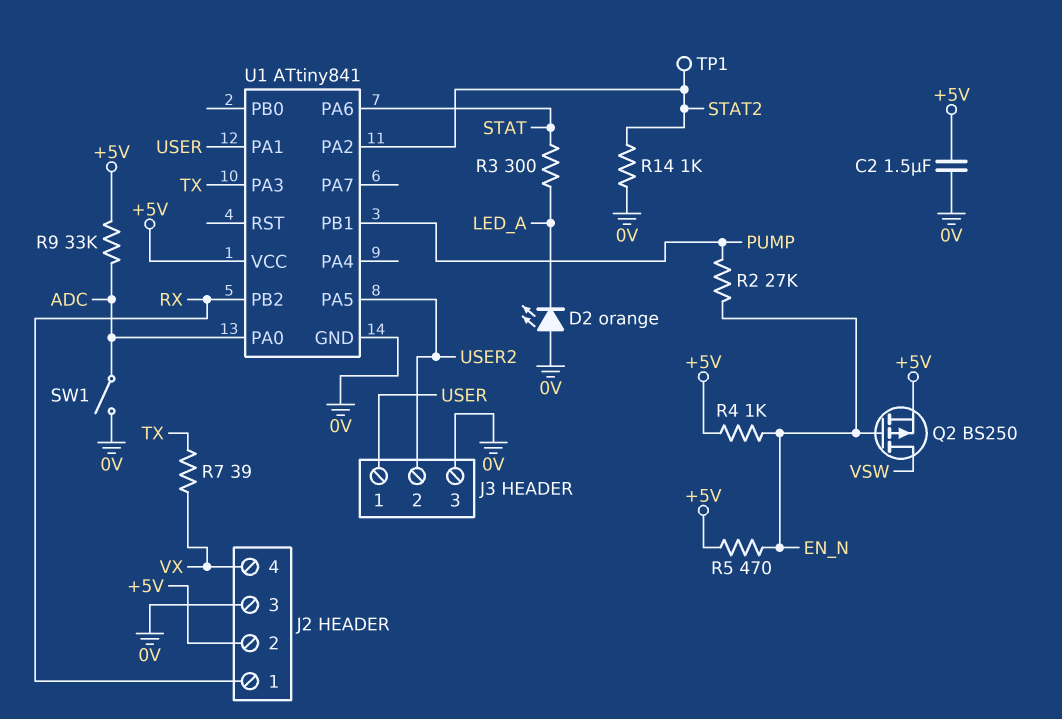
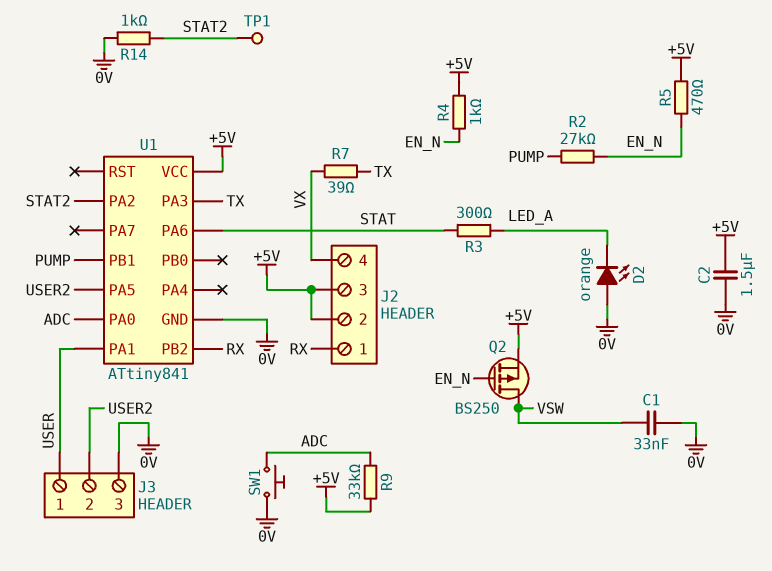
C1: none -> 33nF (0V, VSW)
J2 pin 3: 0V -> +5V
SW1: switch (0V, ADC) -> button (0V, ADC)

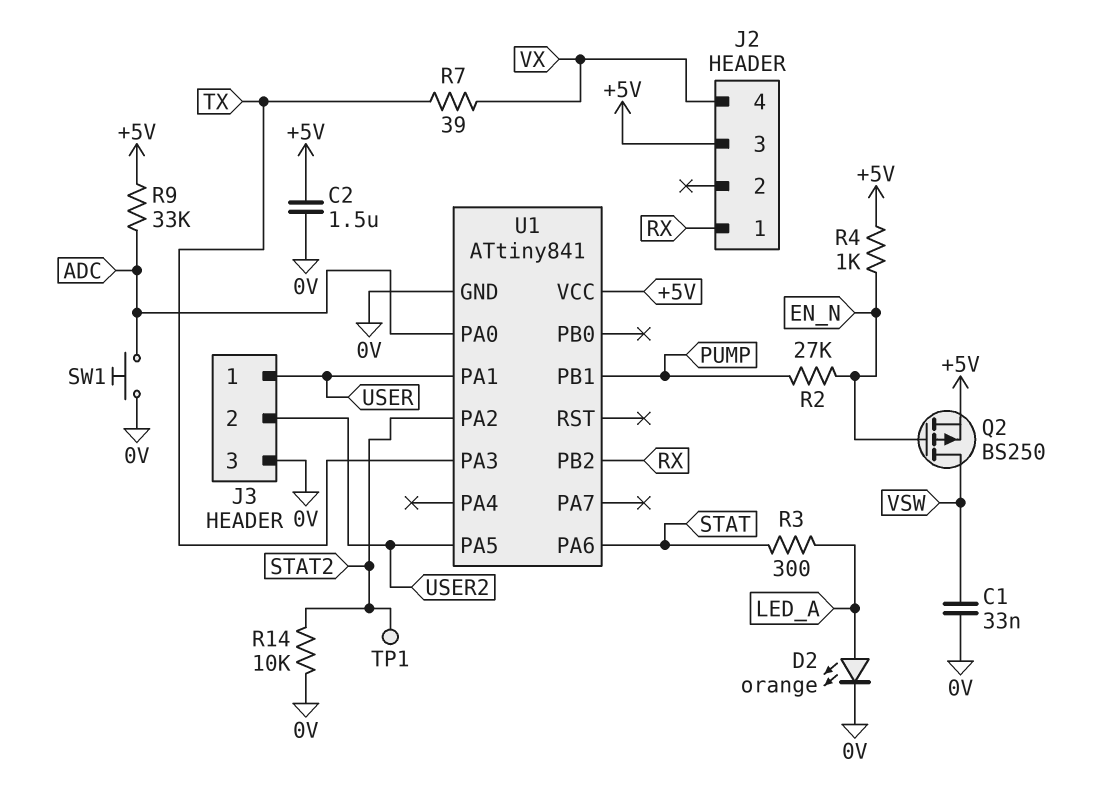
D2: LED orange (A 0V, K LED_A) -> LED orange (A LED_A, K 0V)
J2 pin 2: +5V -> none
R5: 470 (+5V, EN_N) -> none
R14: 1k (0V, STAT2) -> 10k (0V, STAT2)

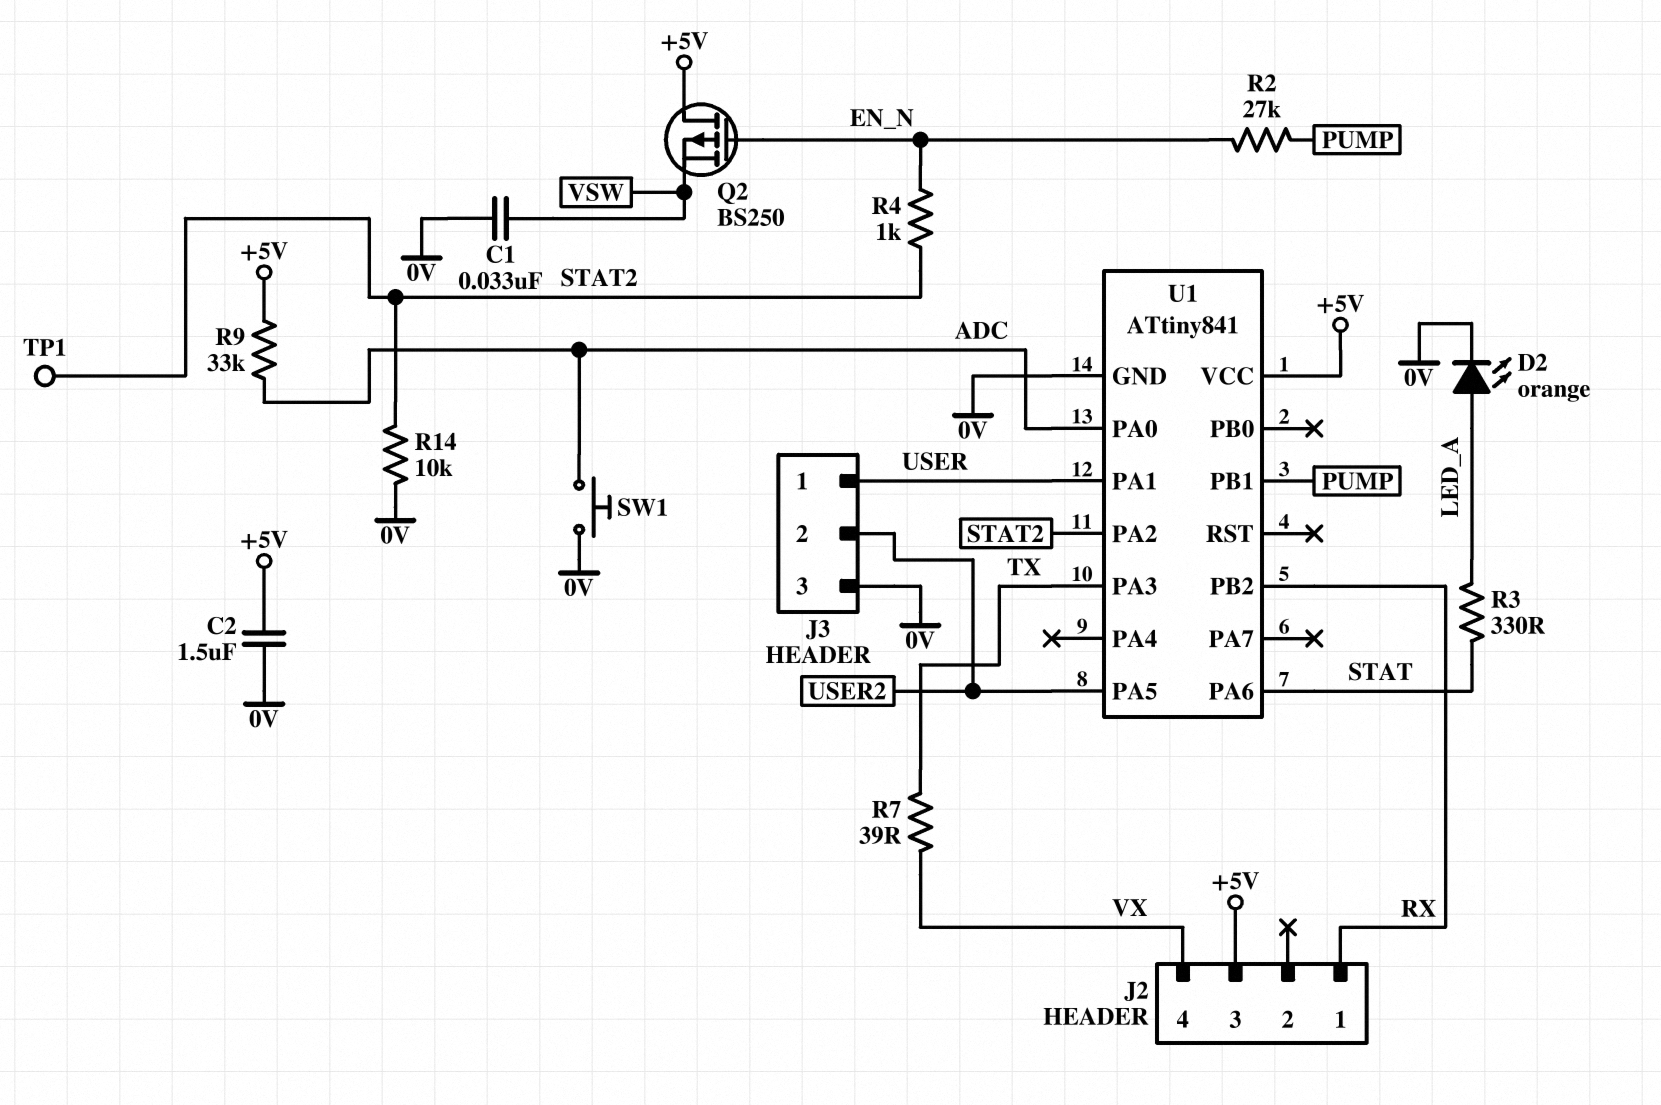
Q2: PMOS BS250 (G EN_N, D VSW, S +5V) -> PMOS BS250 (G EN_N, D +5V, S VSW)
R3: 300 (LED_A, STAT) -> 330 (LED_A, STAT)
R4: 1k (+5V, EN_N) -> 1k (EN_N, STAT2)

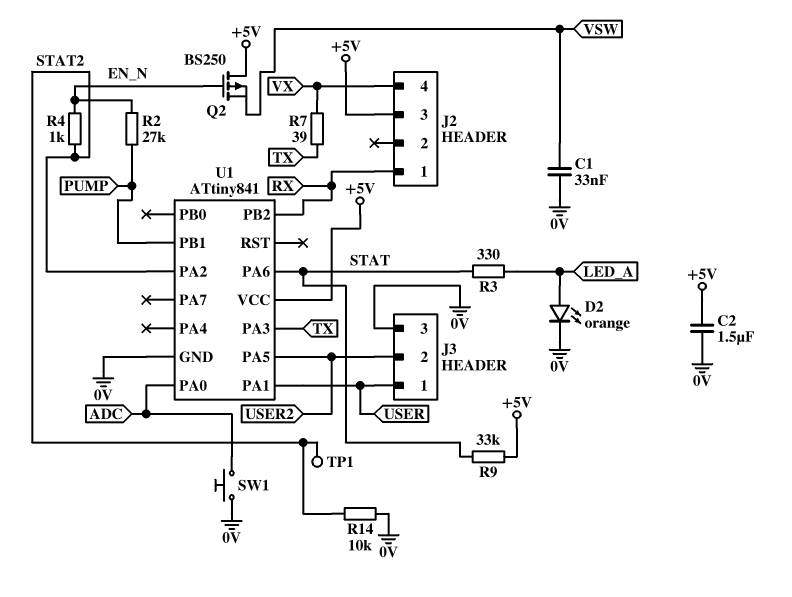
R9: 33k (+5V, ADC) -> 33k (+5V, STAT)

